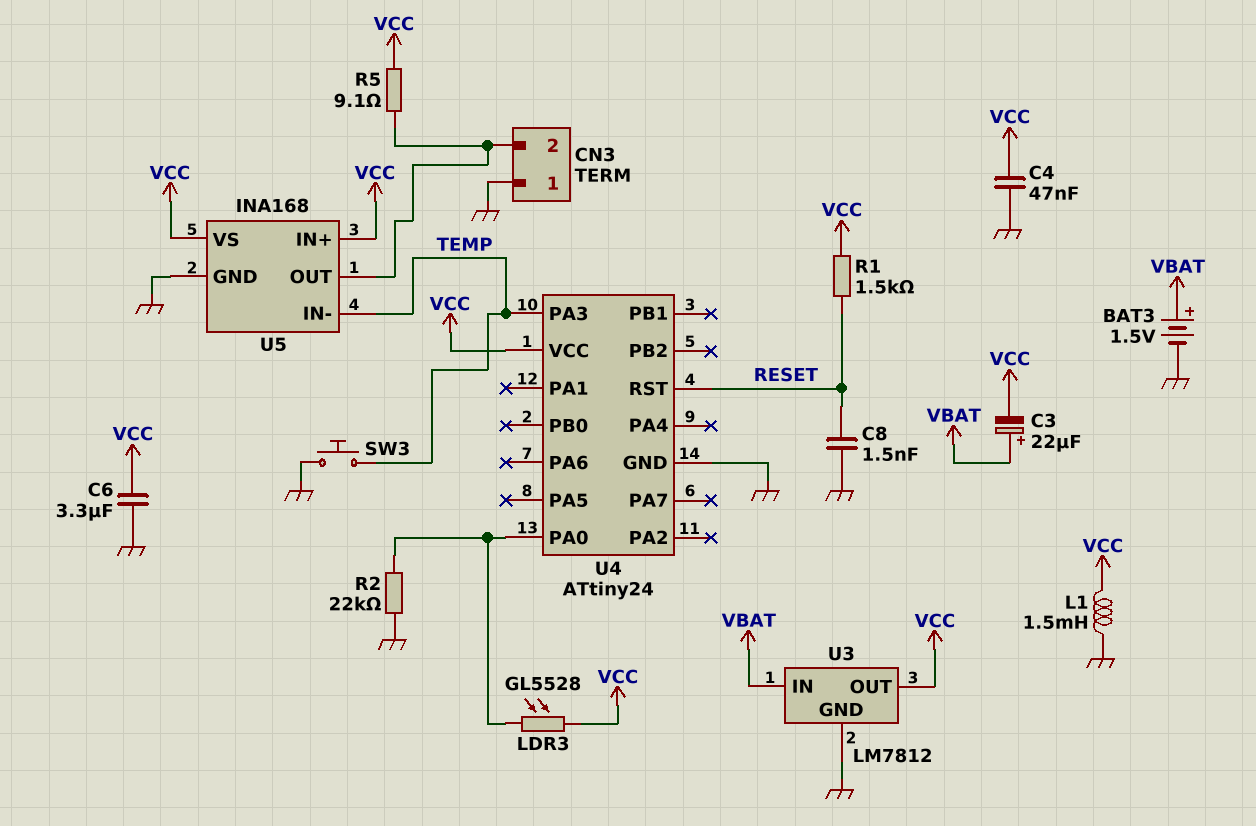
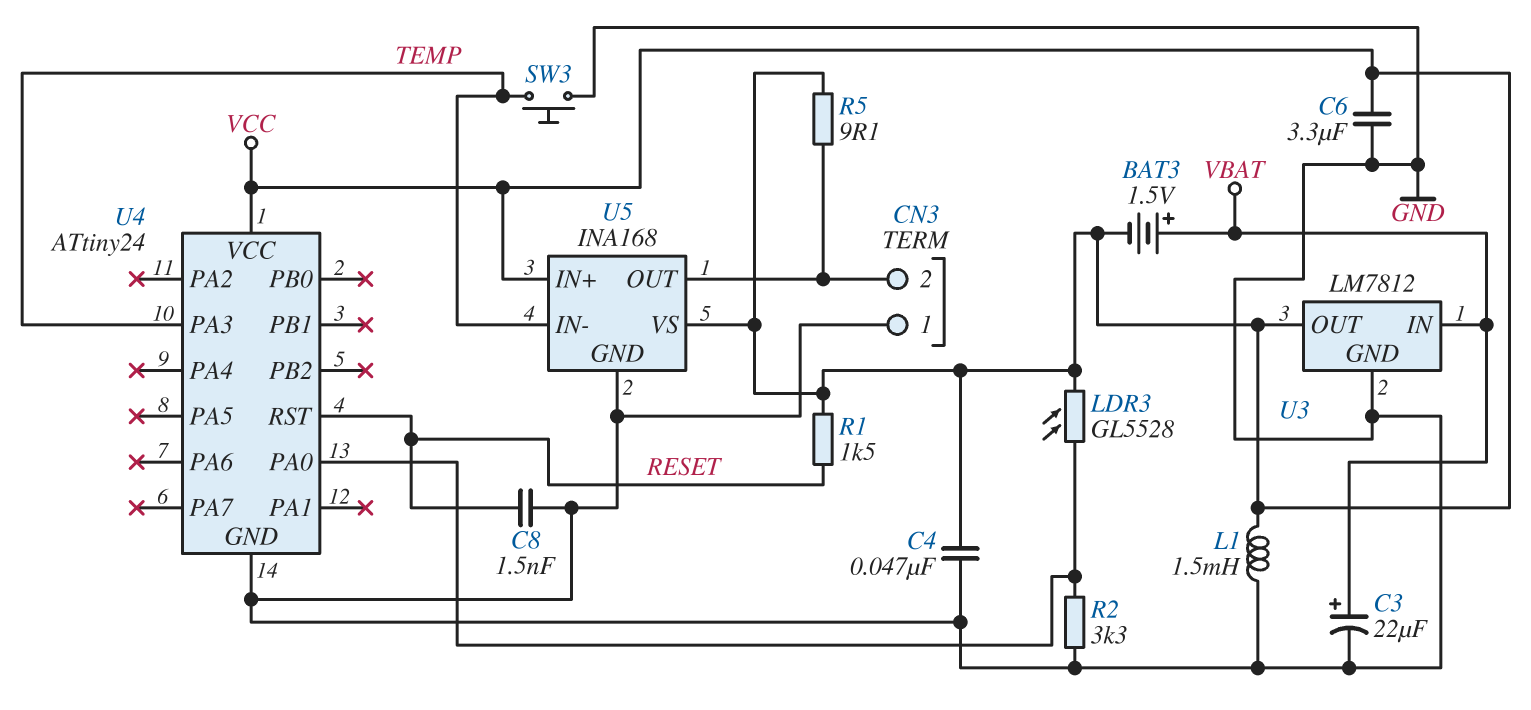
BAT3: 1.5V (plus VBAT, minus GND) -> 1.5V (plus VBAT, minus VCC)
C3: 22uF (plus VBAT, minus VCC) -> 22uF (plus VBAT, minus GND)
R2: 22k (GND, U4/PA0) -> 3.3k (GND, U4/PA0)

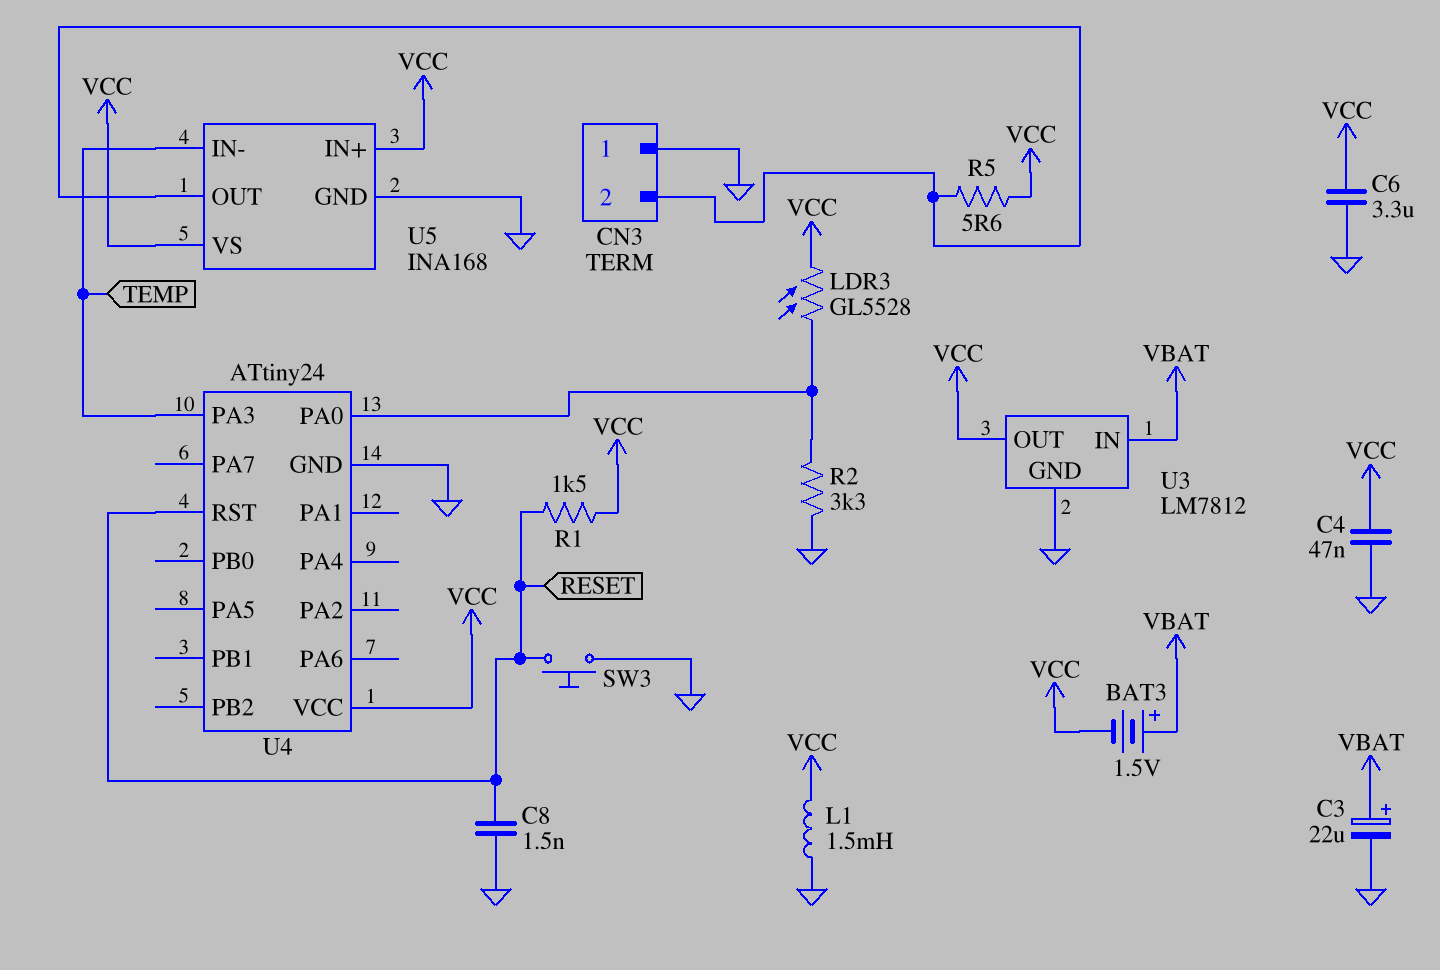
R5: 9.1 (CN3/2, VCC) -> 5.6 (CN3/2, VCC)
SW3: button (GND, TEMP) -> button (GND, RESET)

